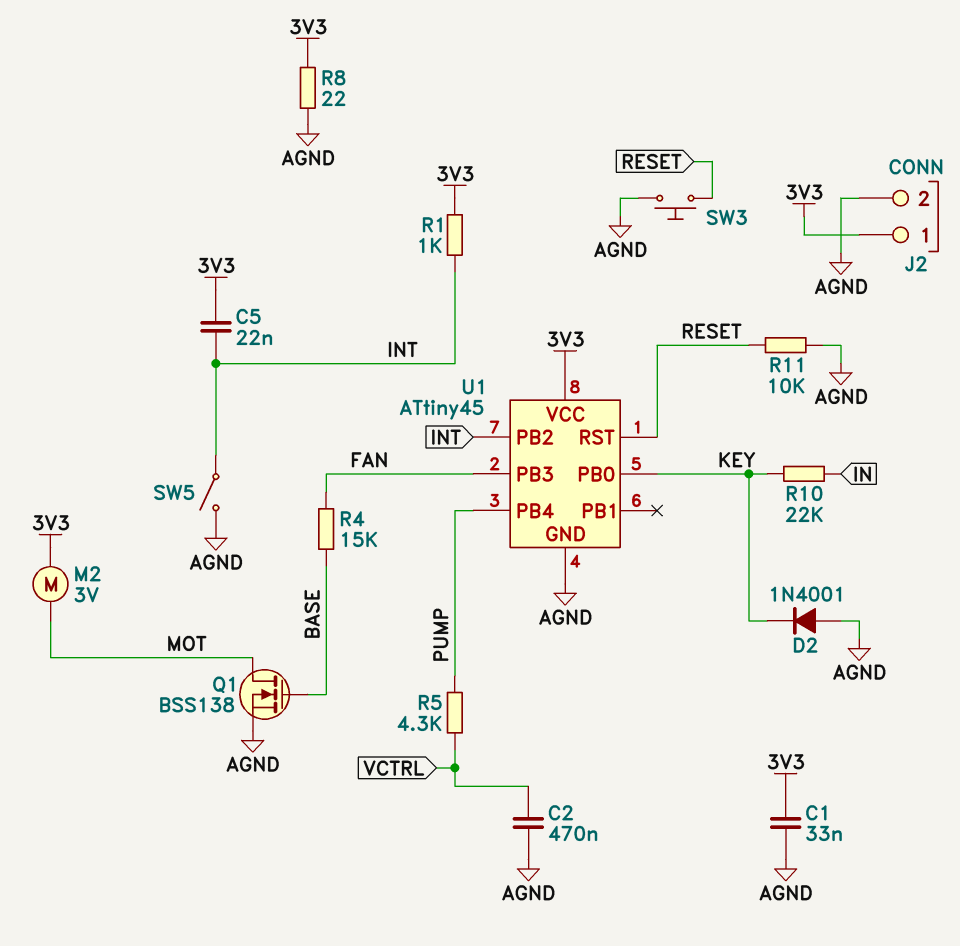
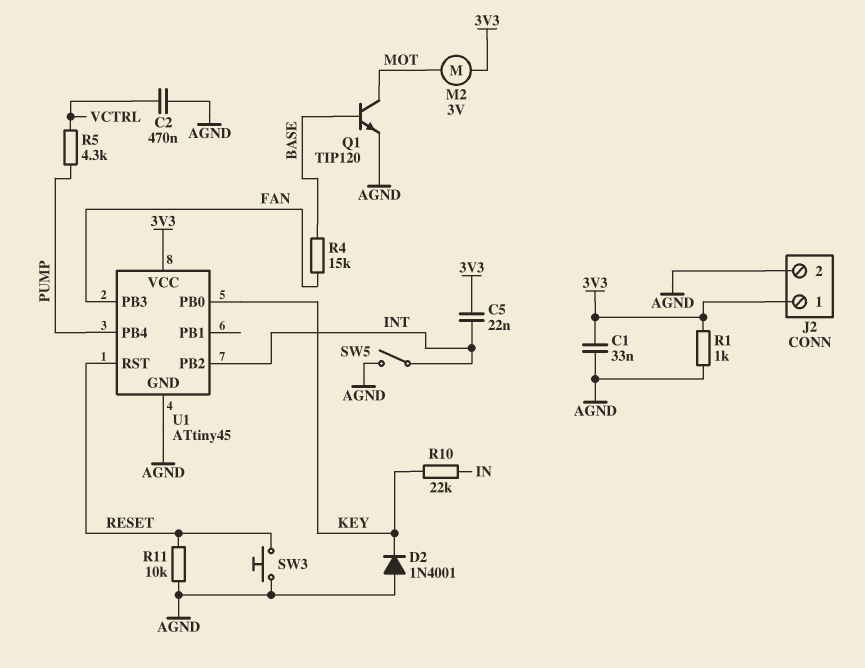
Q1: NMOS BSS138 (G BASE, D MOT, S AGND) -> NPN TIP120 (B BASE, C MOT, E AGND)
R1: 1k (3V3, INT) -> 1k (3V3, AGND)
R8: 22 (3V3, AGND) -> none

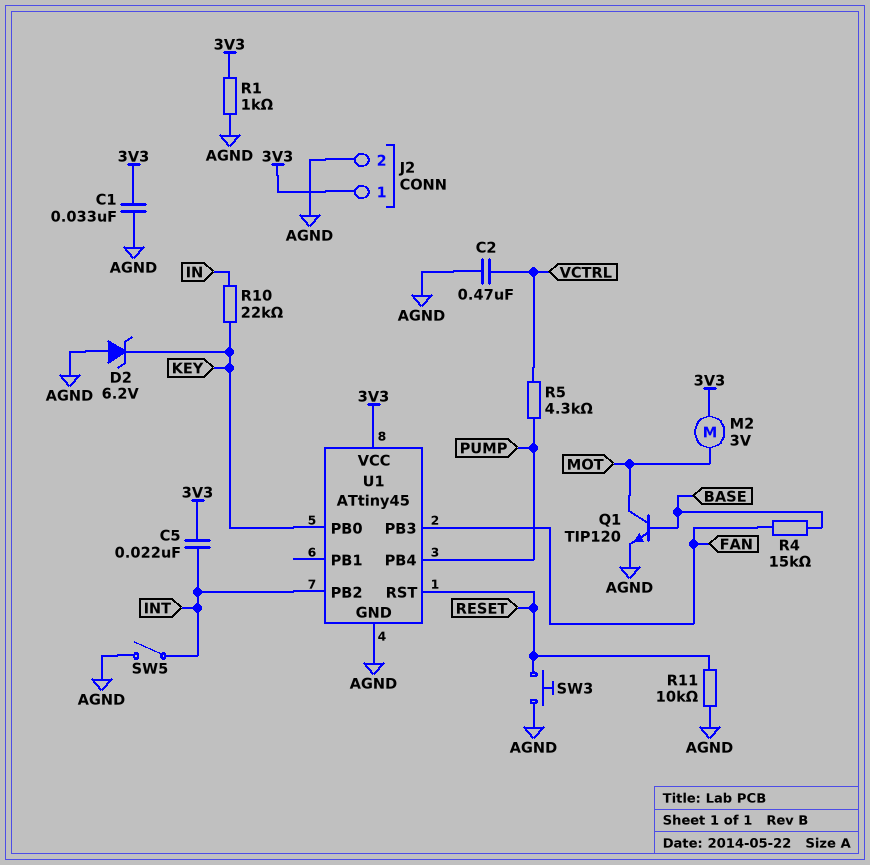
D2: diode 1N4001 (A AGND, K KEY) -> zener 6.2V (A AGND, K KEY)

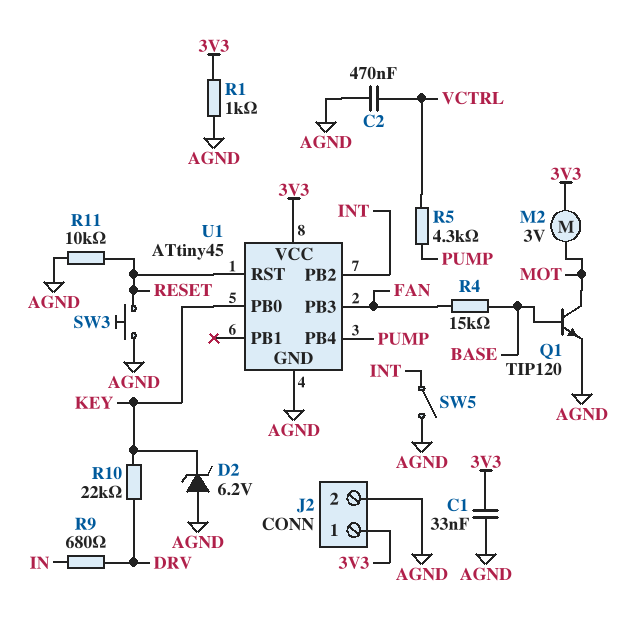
C5: 22nF (3V3, INT) -> none
R9: none -> 680 (DRV, IN)
R10: 22k (IN, KEY) -> 22k (DRV, KEY)

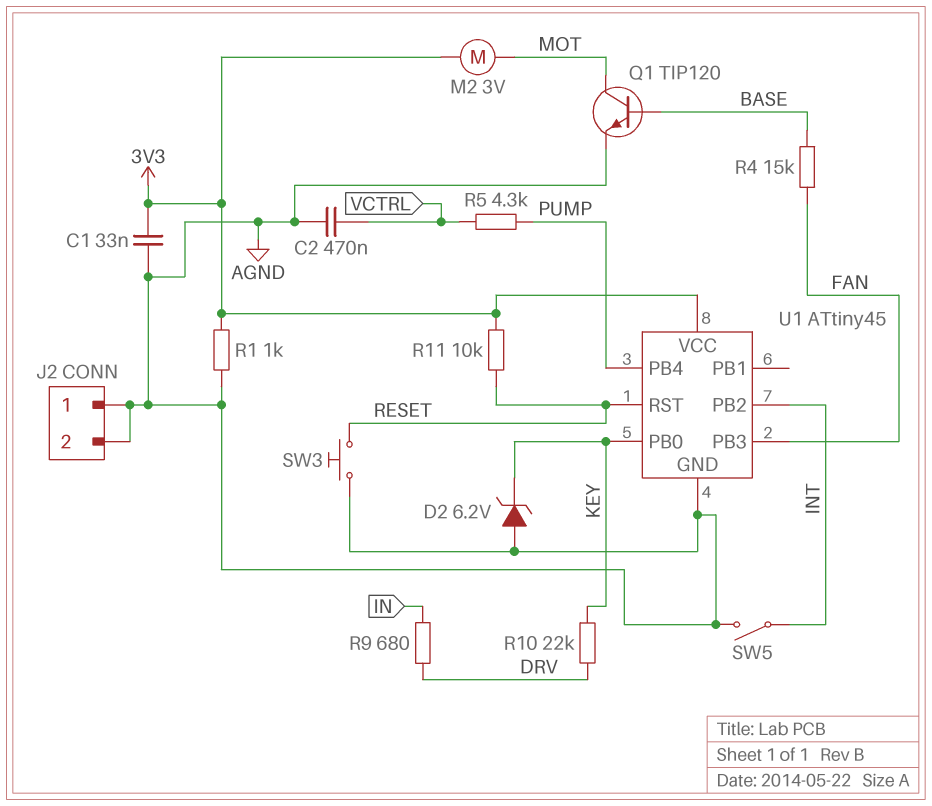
J2 pin 1: 3V3 -> AGND
R11: 10k (AGND, RESET) -> 10k (3V3, RESET)

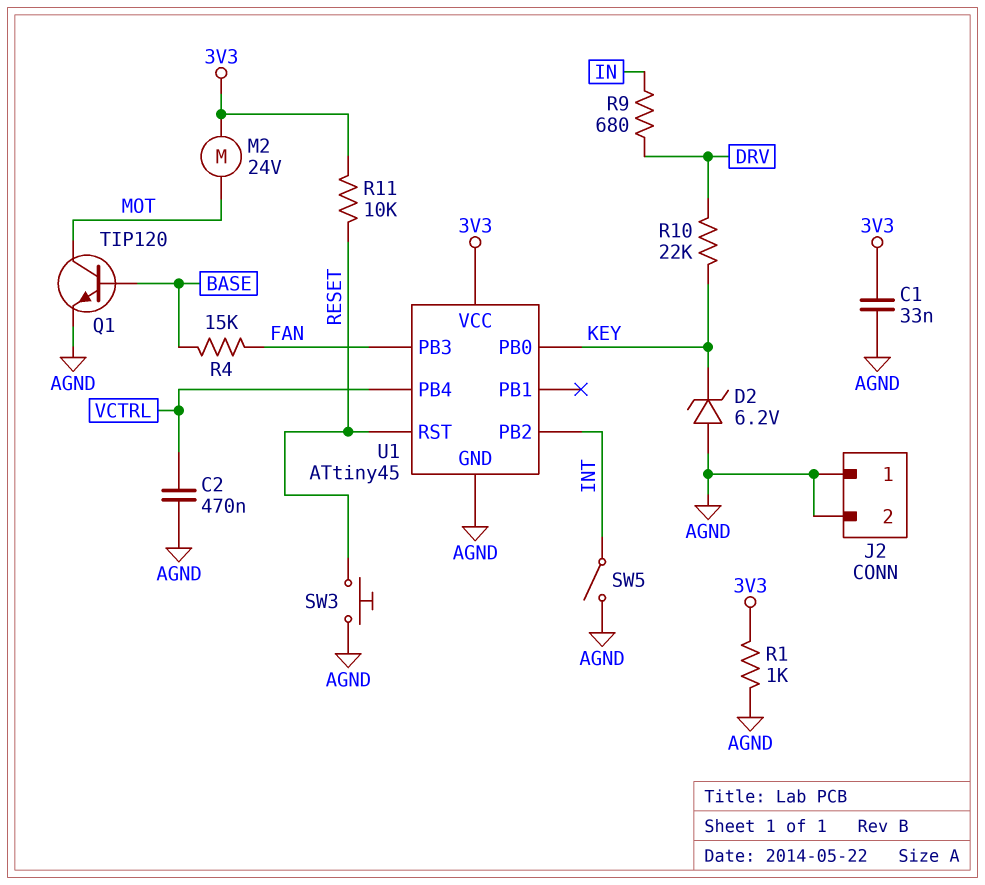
M2: motor 3V (3V3, MOT) -> motor 24V (3V3, MOT)
R5: 4.3k (PUMP, VCTRL) -> none
U1 pin PB4: PUMP -> VCTRL

